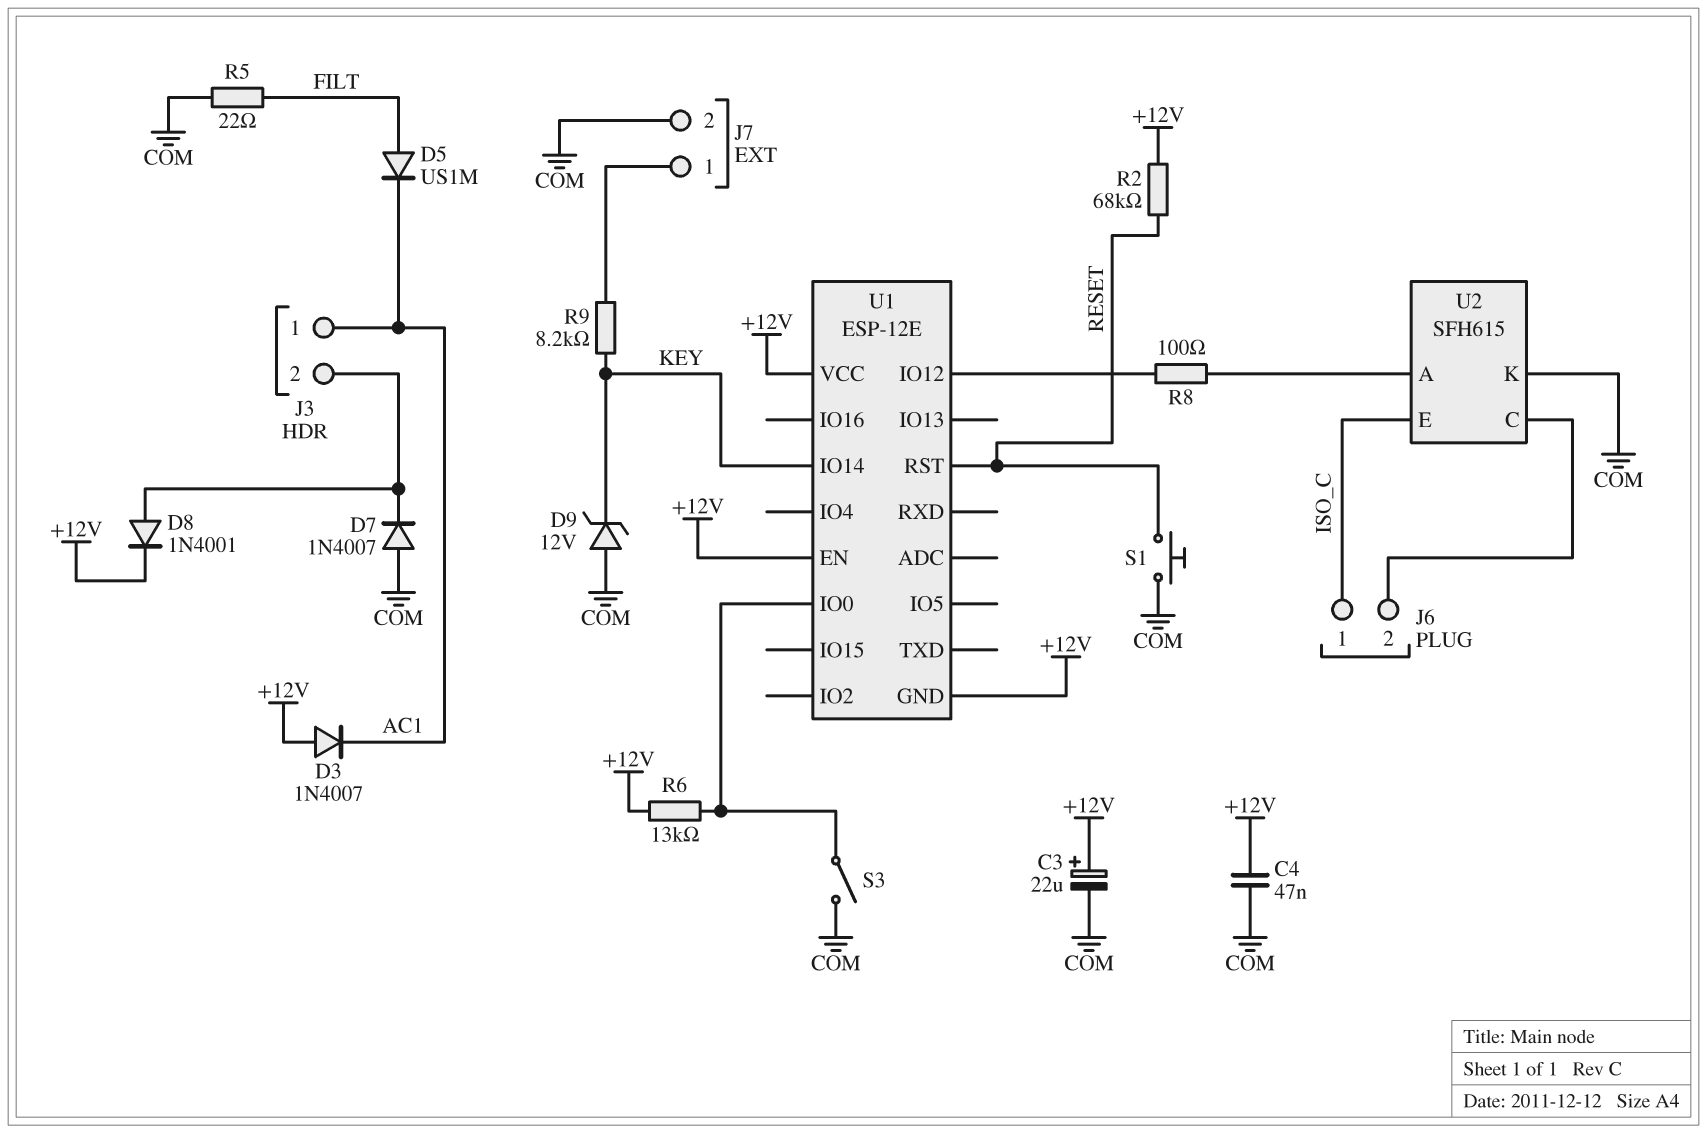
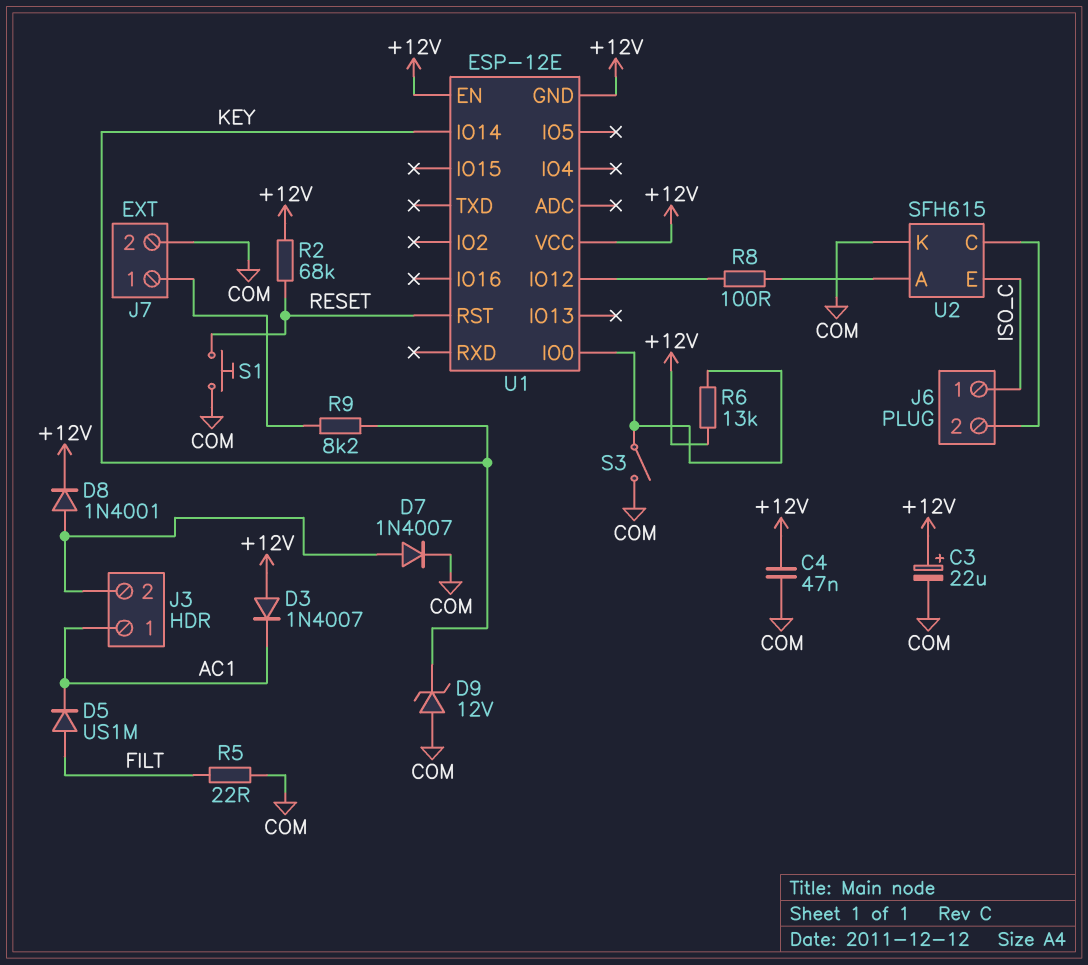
D7: diode 1N4007 (A COM, K J3/2) -> diode 1N4007 (A J3/2, K COM)

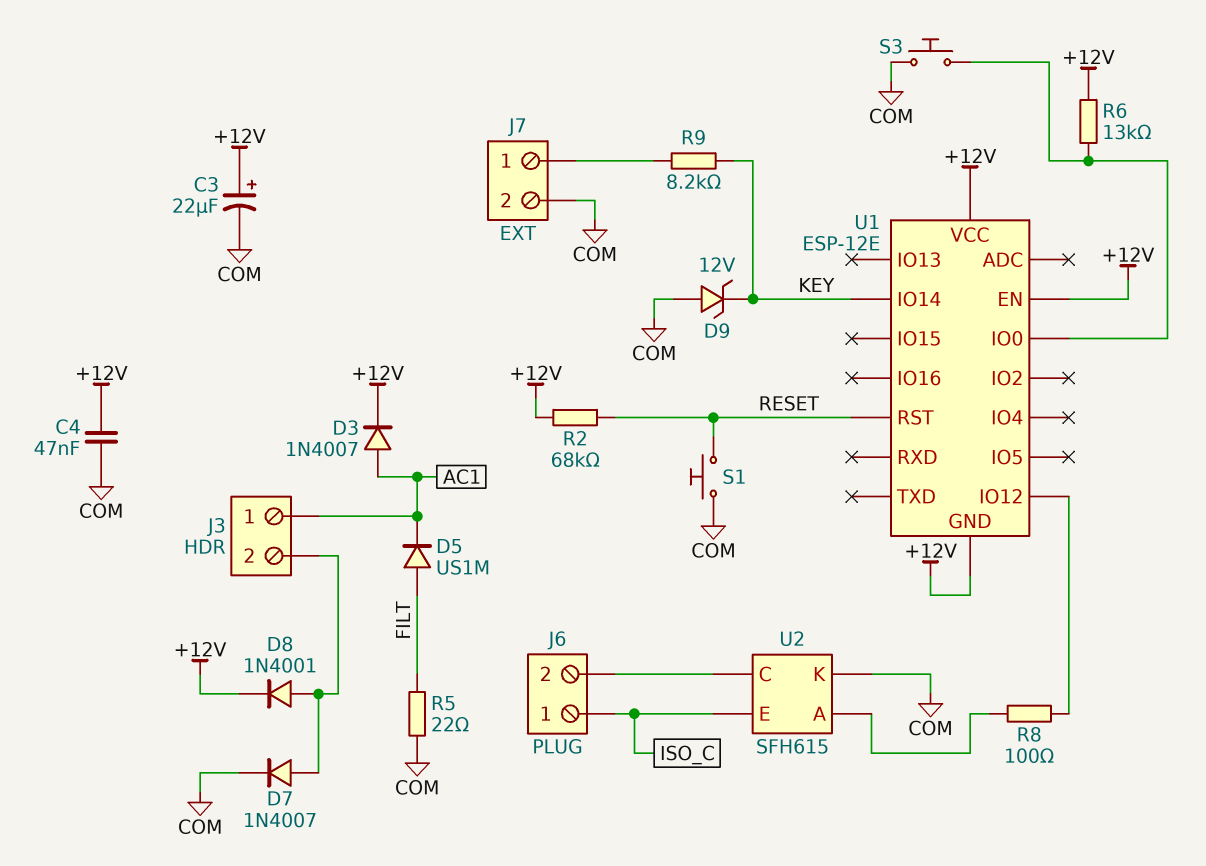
D3: diode 1N4007 (A +12V, K AC1) -> diode 1N4007 (A AC1, K +12V)
S3: switch (COM, U1/IO0) -> button (COM, U1/IO0)

